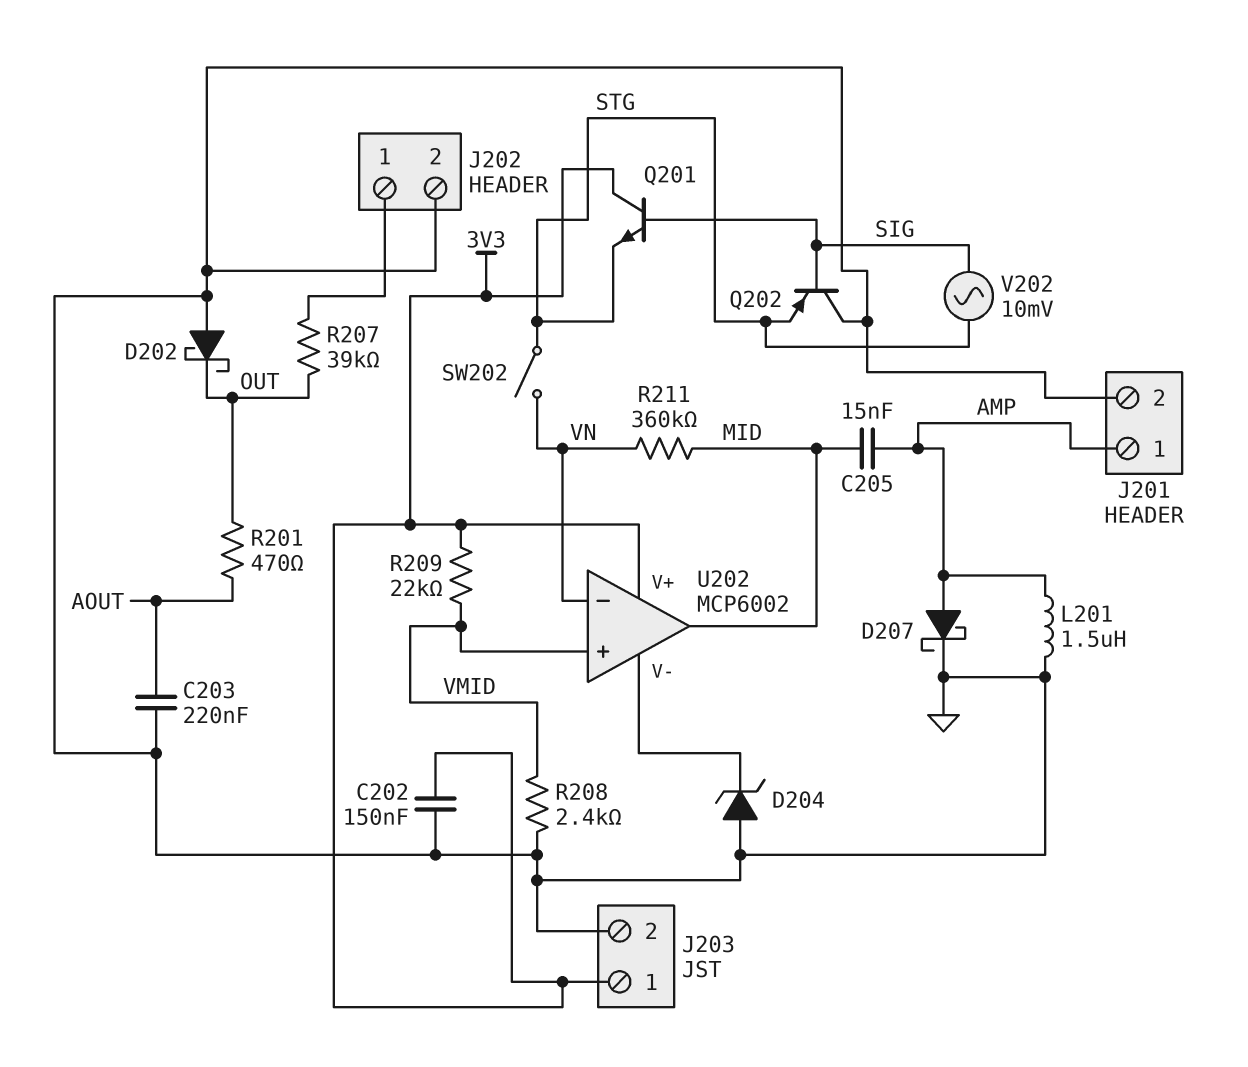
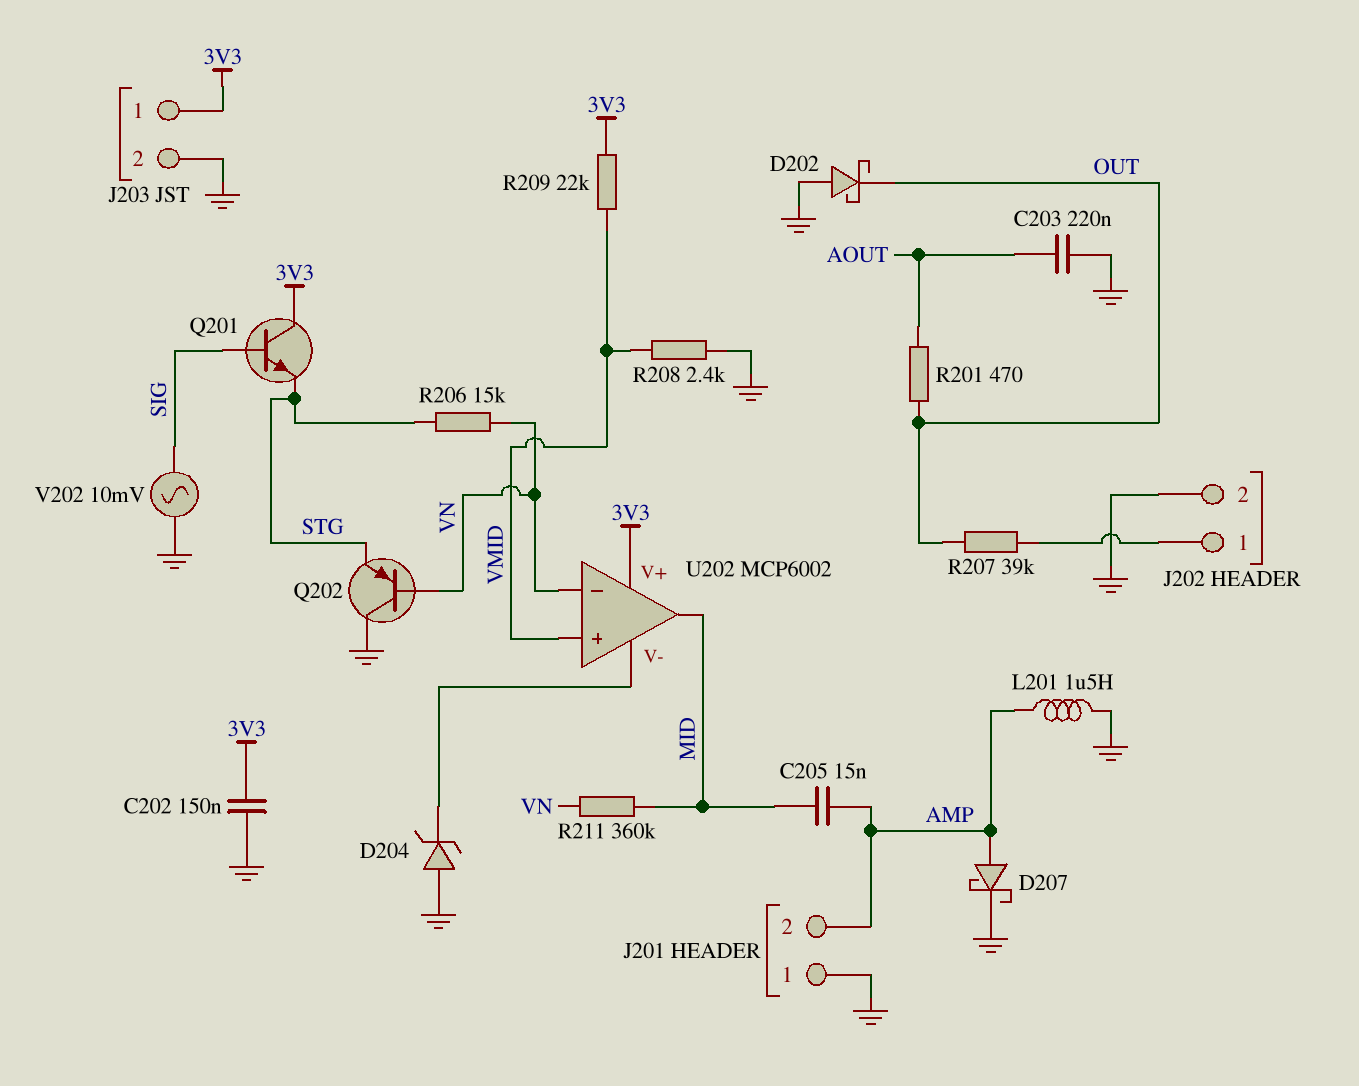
J201 pin 1: AMP -> GND
J201 pin 2: GND -> AMP
Q202: PNP (B SIG, C GND, E STG) -> PNP (B VN, C GND, E STG)
R206: none -> 15k (STG, VN)
SW202: switch (STG, VN) -> none
V202: AC 10mV (SIG, STG) -> AC 10mV (GND, SIG)

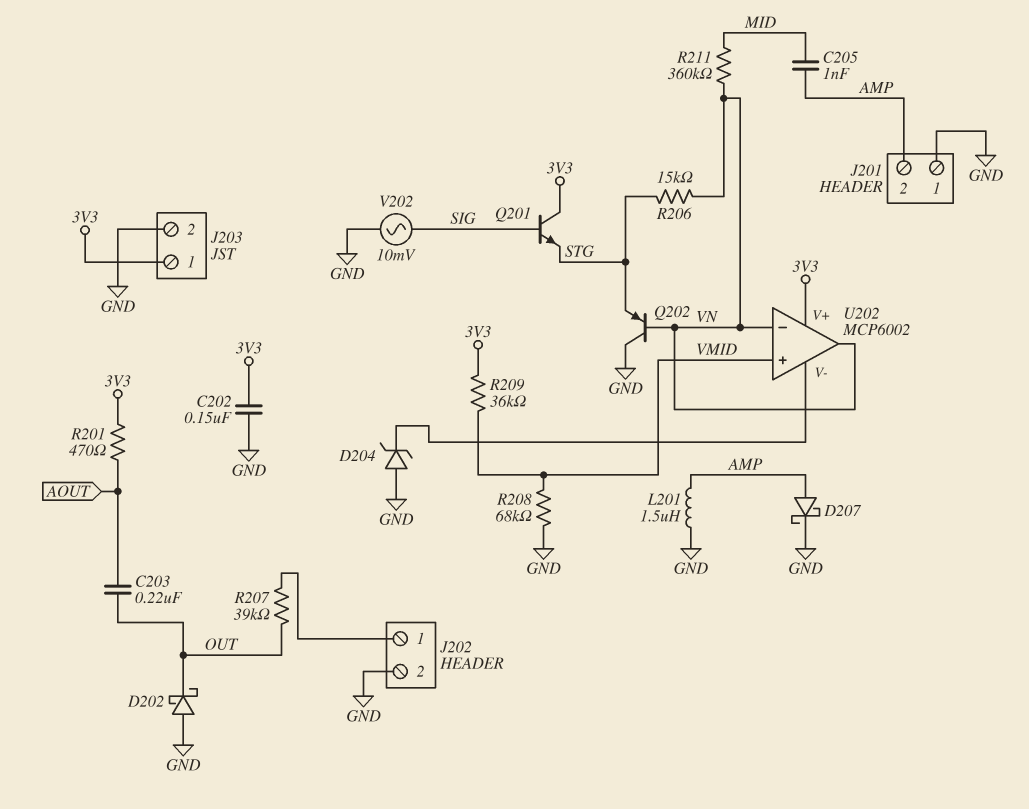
C203: 220nF (AOUT, GND) -> 220nF (AOUT, OUT)
C205: 15nF (AMP, MID) -> 1nF (AMP, MID)
R201: 470 (AOUT, OUT) -> 470 (3V3, AOUT)
R208: 2.4k (GND, VMID) -> 68k (GND, VMID)
R209: 22k (3V3, VMID) -> 36k (3V3, VMID)
U202 pin out: MID -> VN

